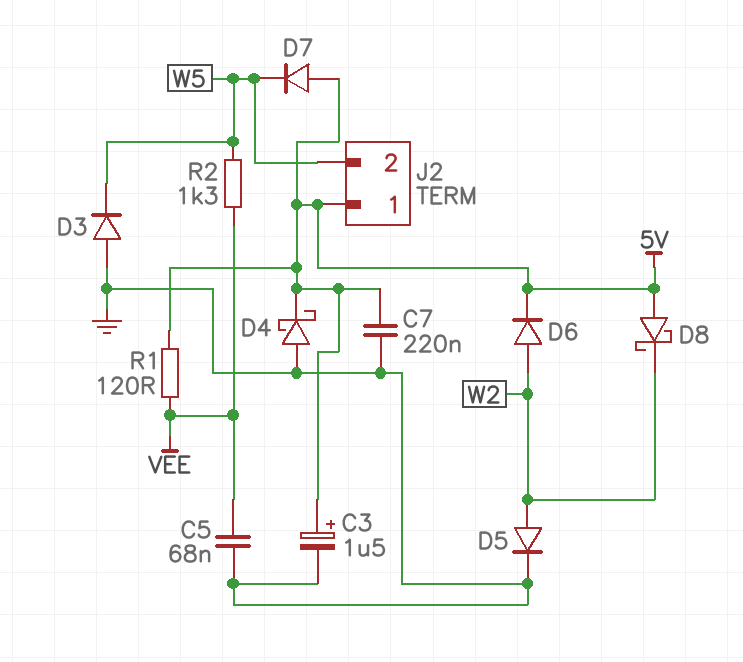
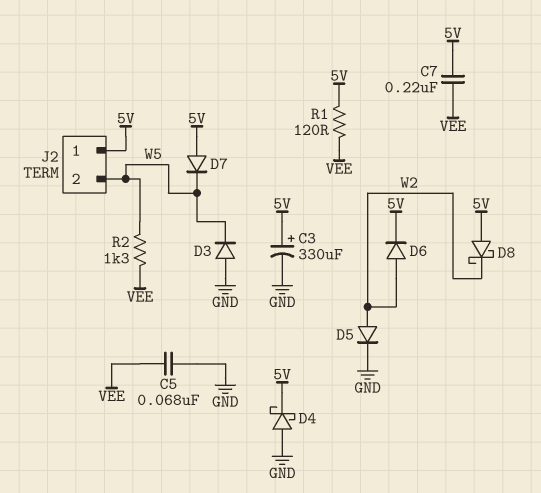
C3: 1.5uF (plus 5V, minus GND) -> 330uF (plus 5V, minus GND)
C7: 220nF (5V, GND) -> 220nF (5V, VEE)

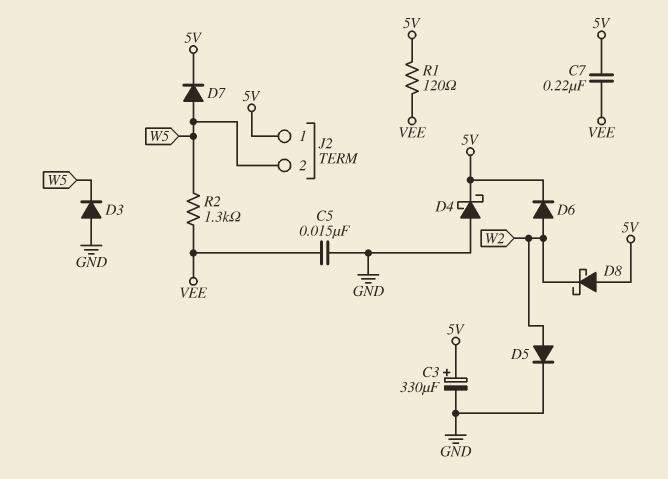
C5: 68nF (GND, VEE) -> 15nF (GND, VEE)
D7: diode (A 5V, K W5) -> diode (A W5, K 5V)

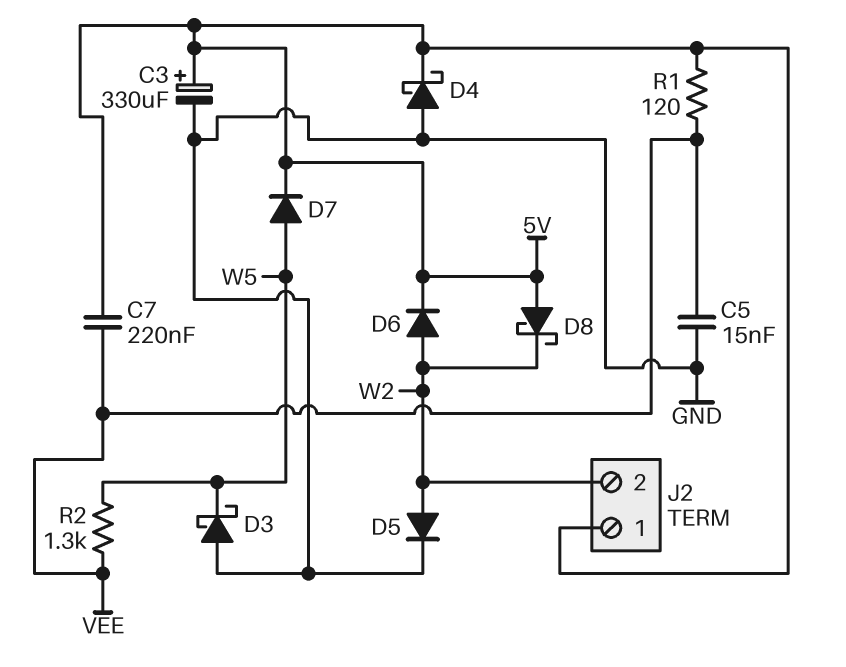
D3: diode (A GND, K W5) -> schottky (A GND, K W5)
J2 pin 2: W5 -> W2

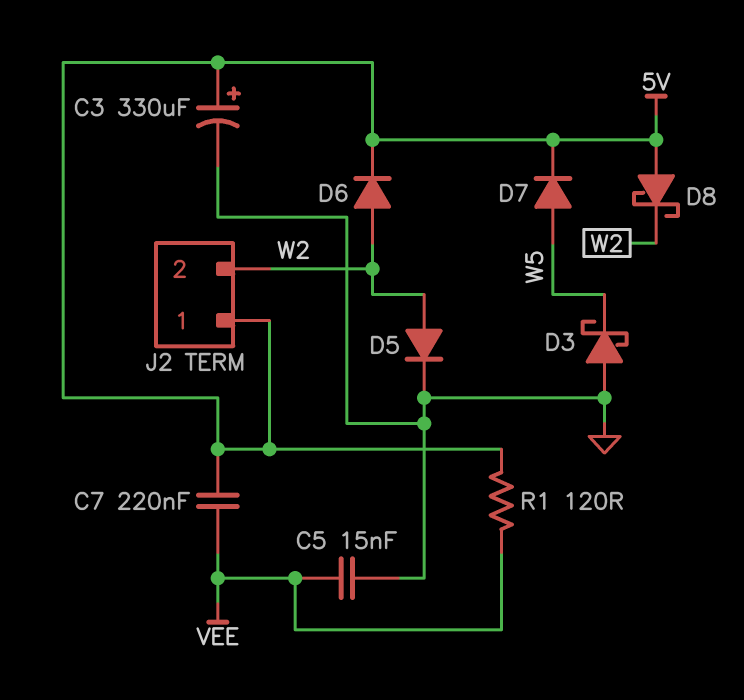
D4: schottky (A GND, K 5V) -> none
R2: 1.3k (VEE, W5) -> none

